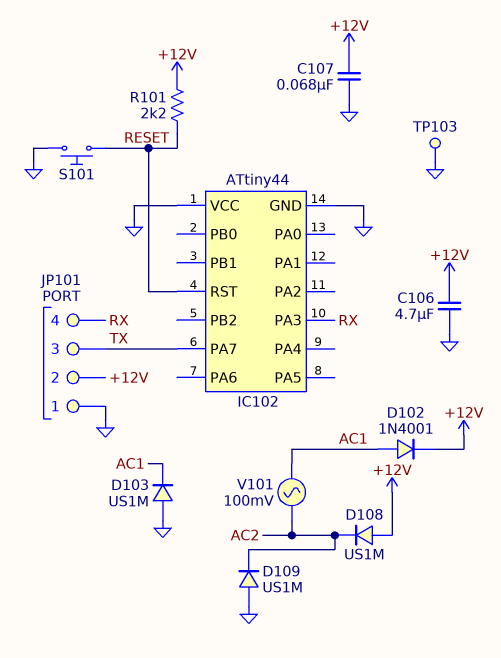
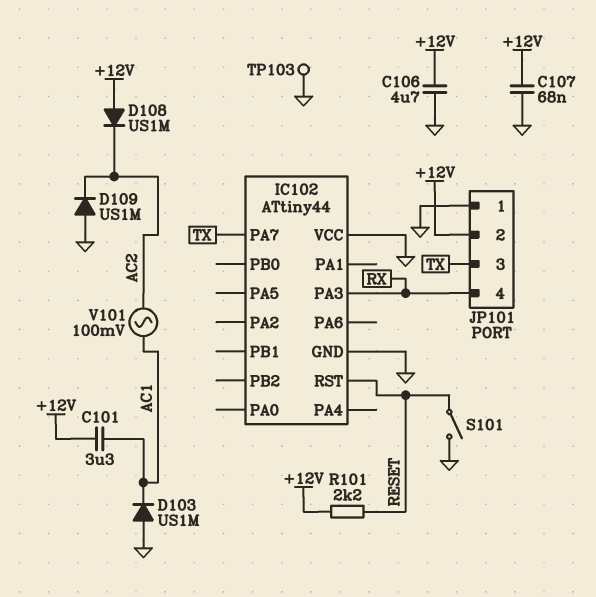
C101: none -> 3.3uF (+12V, AC1)
D102: diode 1N4001 (A AC1, K +12V) -> none
S101: button (GND, RESET) -> switch (GND, RESET)

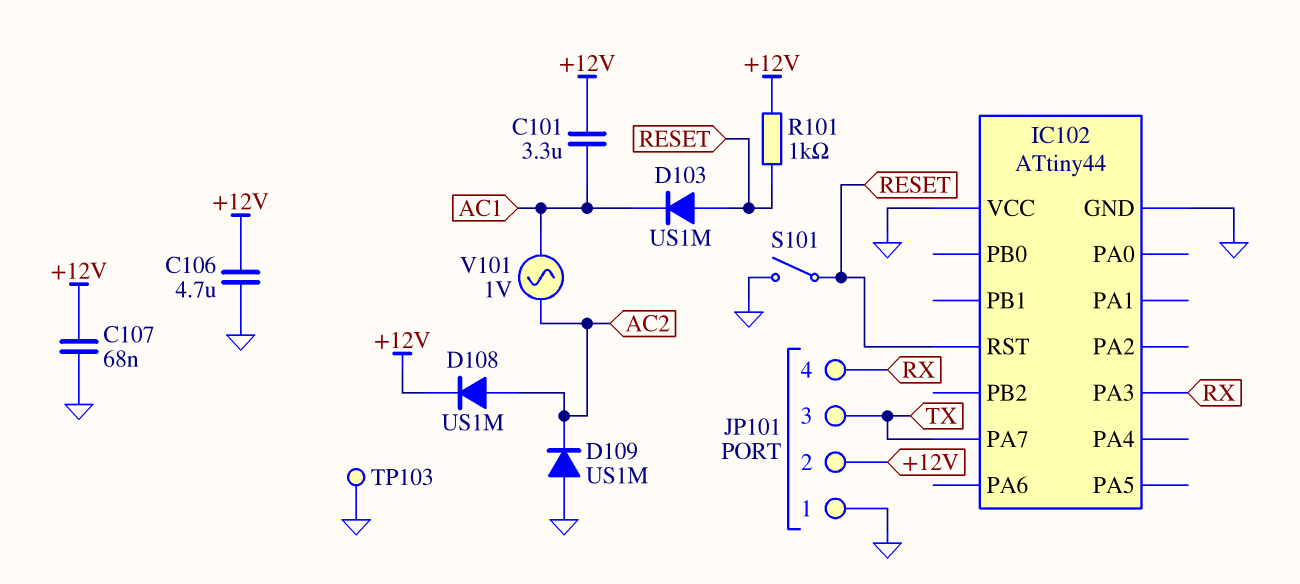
D103: diode US1M (A GND, K AC1) -> diode US1M (A RESET, K AC1)
D108: diode US1M (A +12V, K AC2) -> diode US1M (A AC2, K +12V)
R101: 2.2k (+12V, RESET) -> 1k (+12V, RESET)
V101: AC 100mV (AC1, AC2) -> AC 1V (AC1, AC2)

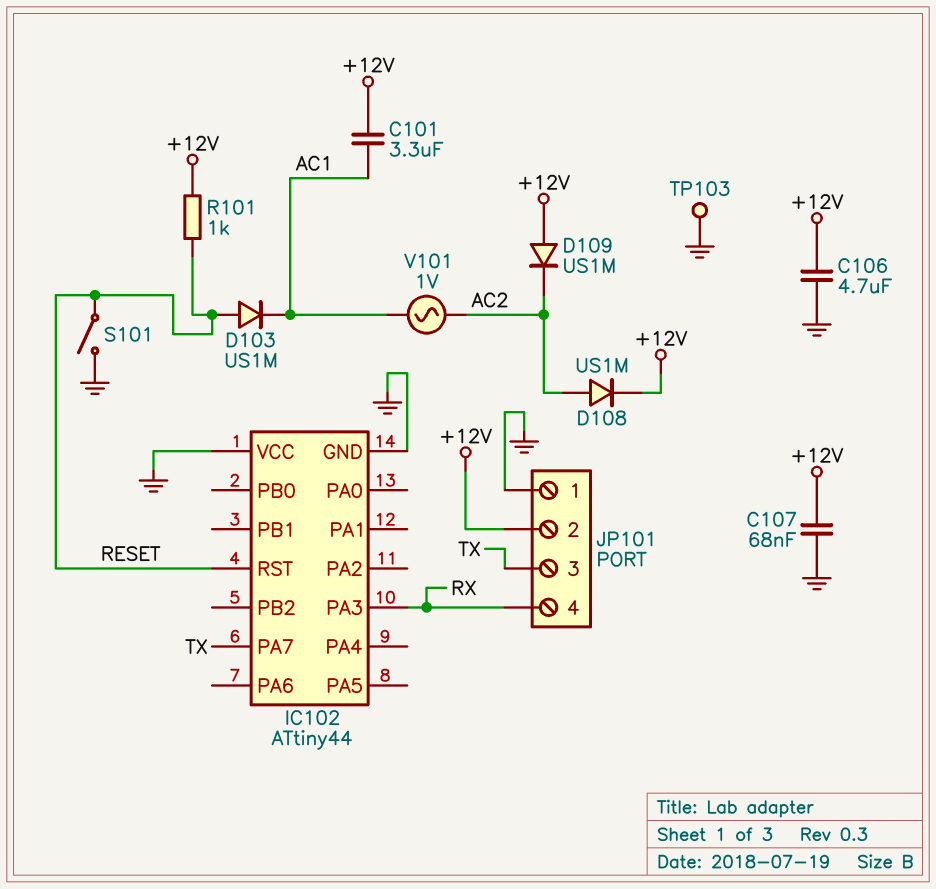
D109: diode US1M (A GND, K AC2) -> diode US1M (A +12V, K AC2)

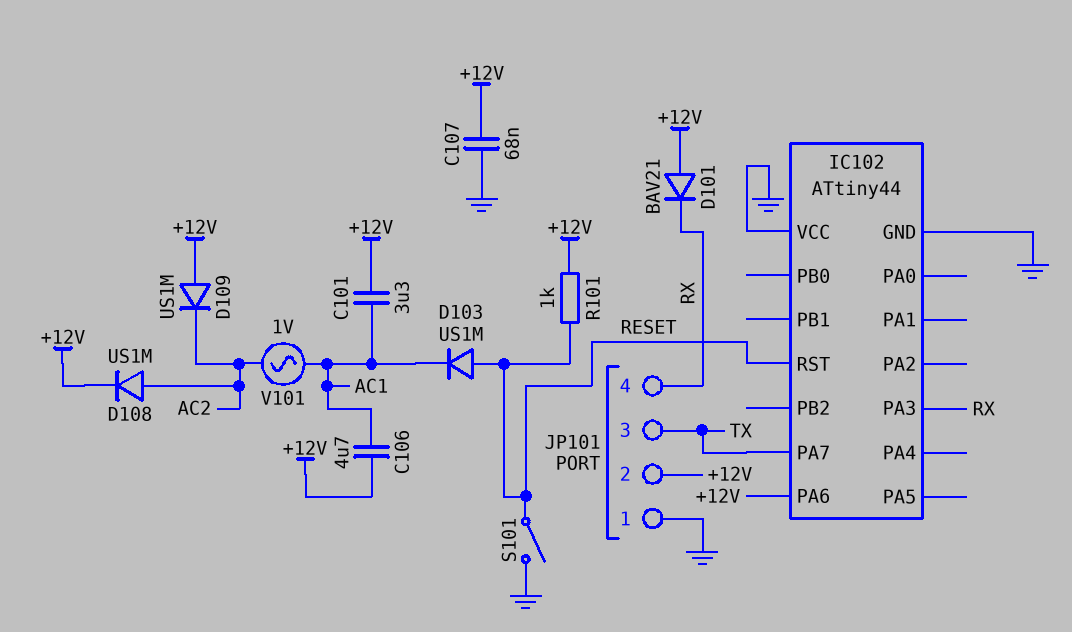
C106: 4.7uF (+12V, GND) -> 4.7uF (+12V, AC1)
D101: none -> diode BAV21 (A +12V, K RX)
IC102 pin PA6: none -> +12V
TP103: test point (GND) -> none

